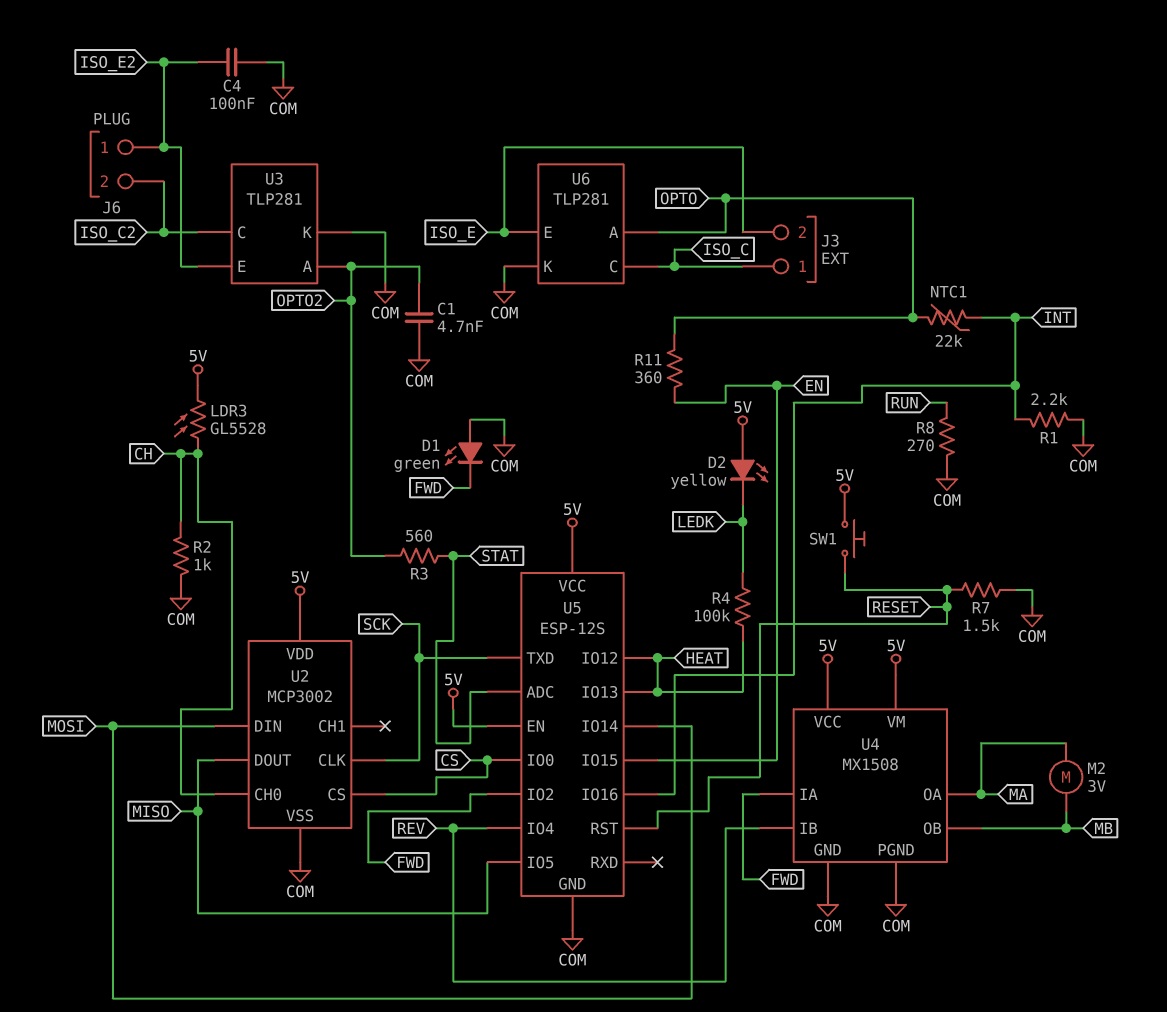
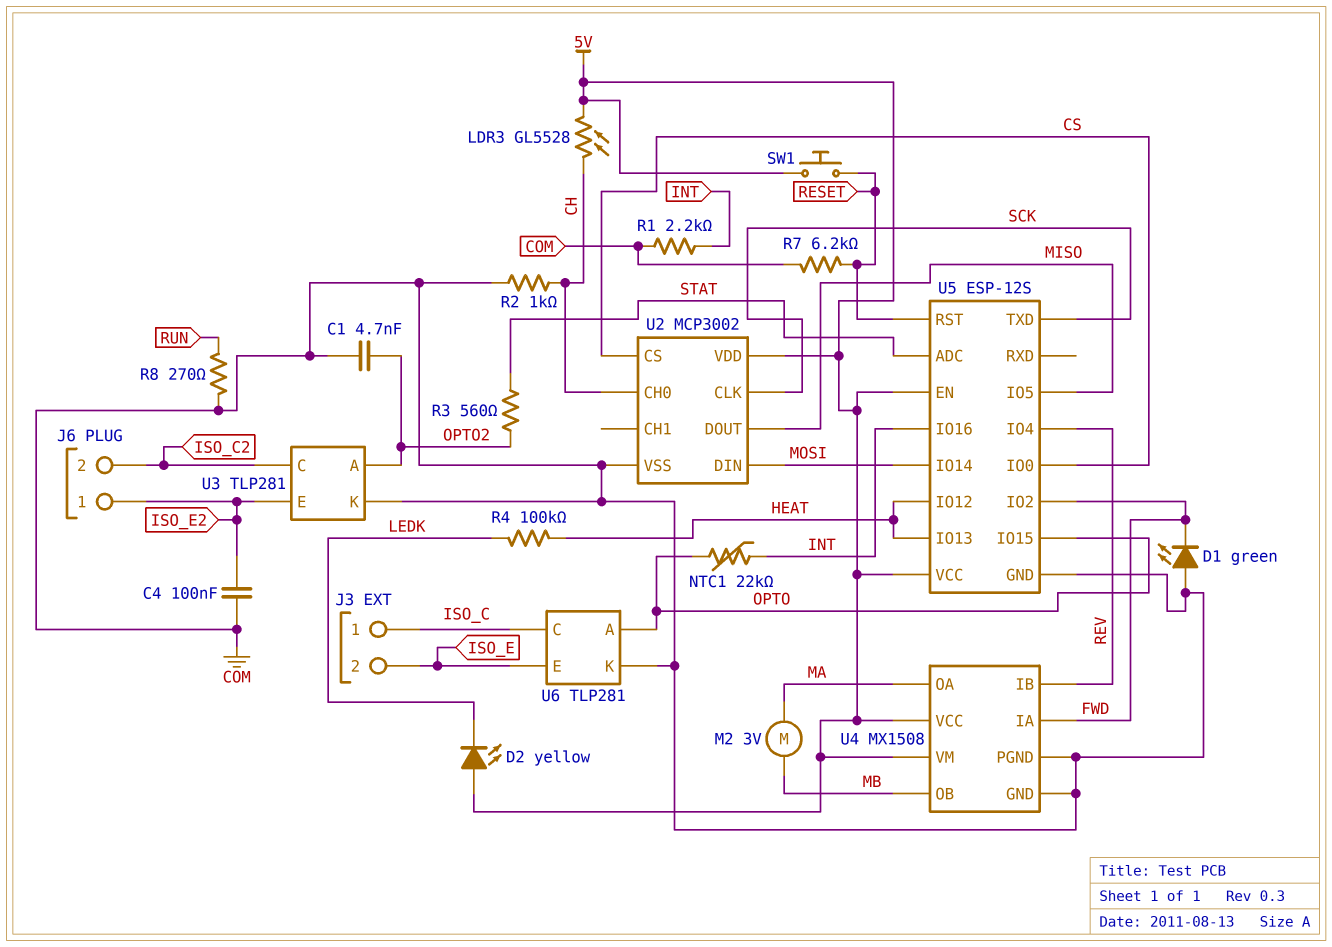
R7: 1.5k (COM, RESET) -> 6.2k (COM, RESET)
R11: 360 (EN, OPTO) -> none
U5 pin IO15: EN -> OPTO

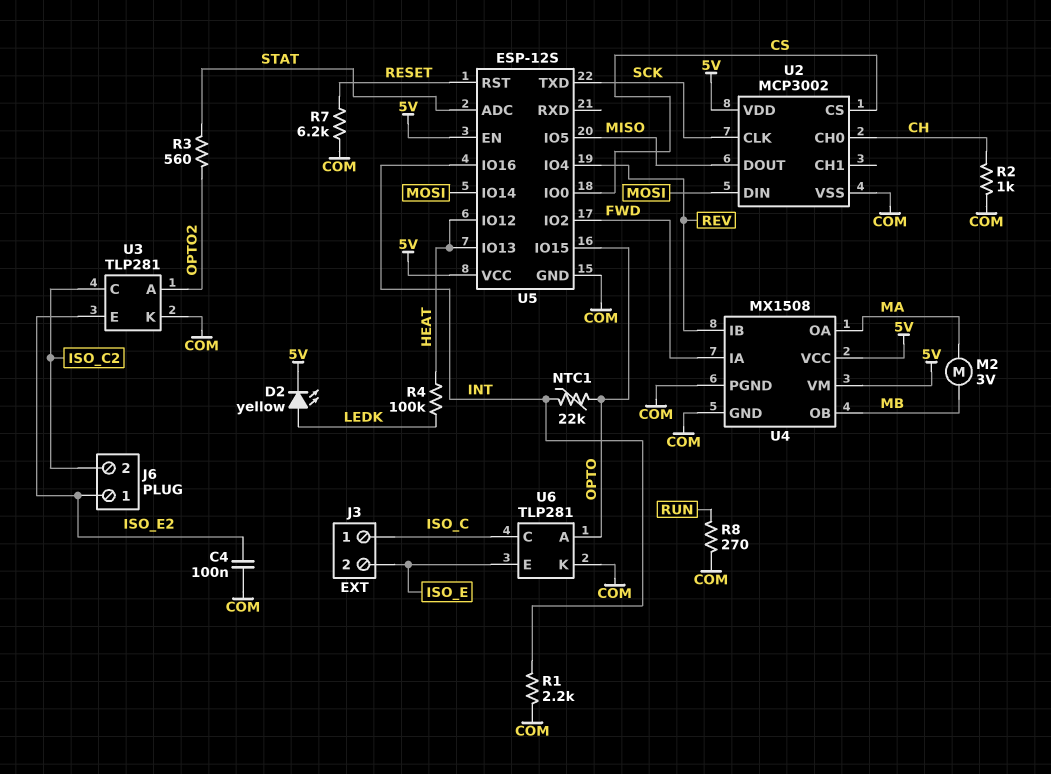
C1: 4.7nF (COM, OPTO2) -> none
D1: LED green (A COM, K FWD) -> none
D2: LED yellow (A 5V, K LEDK) -> LED yellow (A LEDK, K 5V)
LDR3: GL5528 (5V, CH) -> none
SW1: button (5V, RESET) -> none

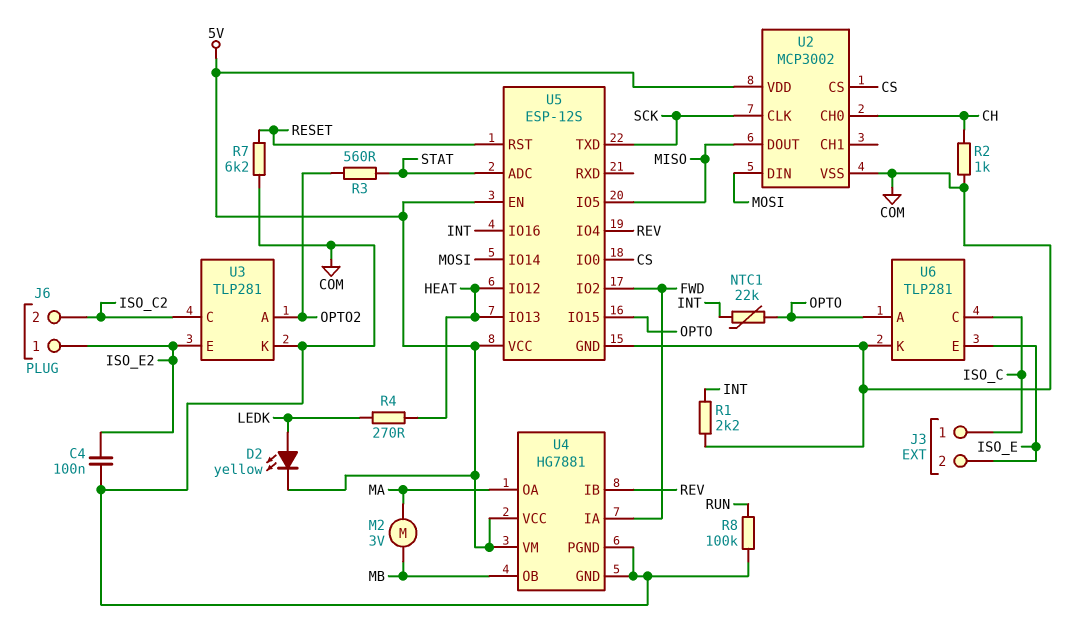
R4: 100k (HEAT, LEDK) -> 270 (HEAT, LEDK)
R8: 270 (COM, RUN) -> 100k (COM, RUN)
U4: MX1508 -> HG7881

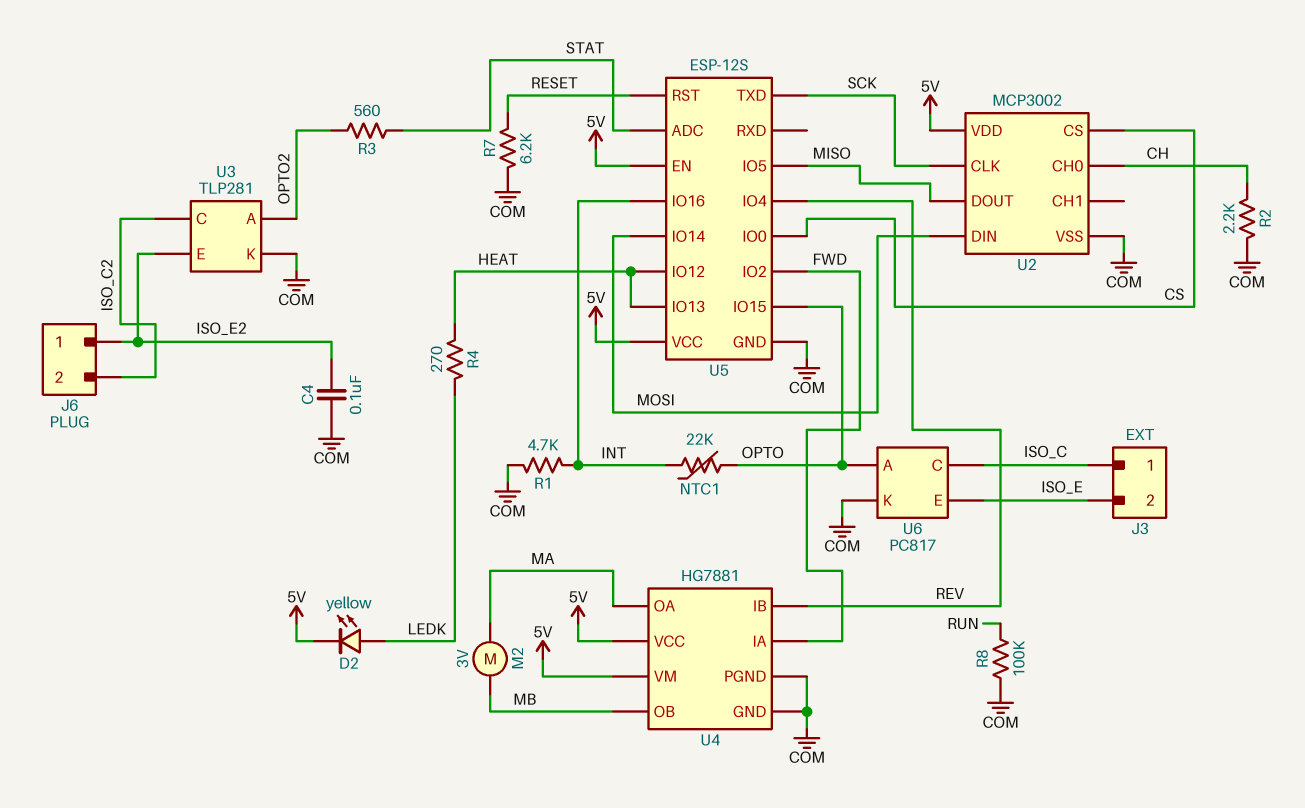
R1: 2.2k (COM, INT) -> 4.7k (COM, INT)
R2: 1k (CH, COM) -> 2.2k (CH, COM)
U6: TLP281 -> PC817

